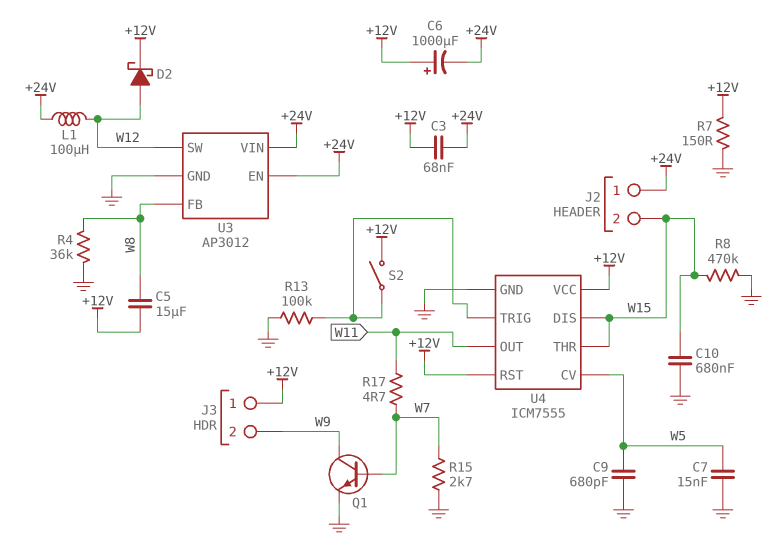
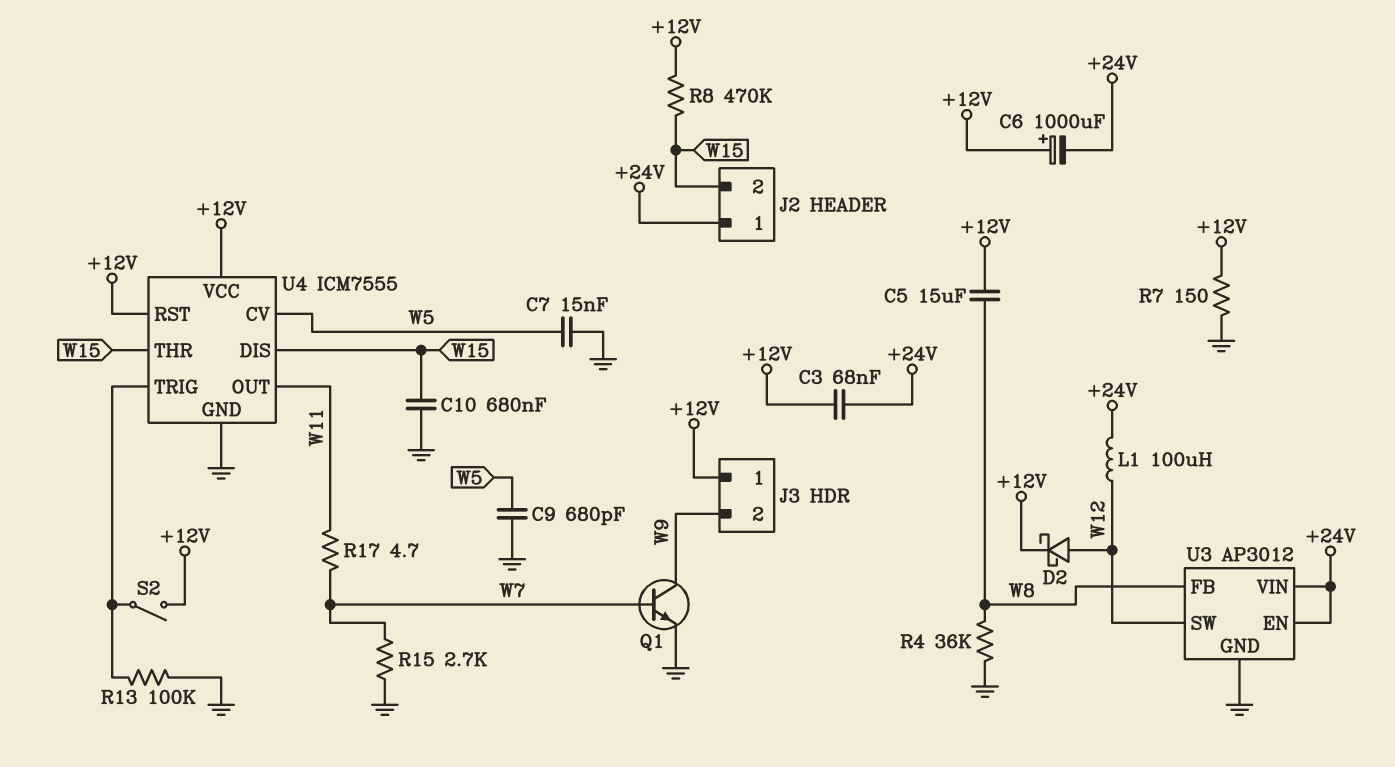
R8: 470k (GND, W15) -> 470k (+12V, W15)

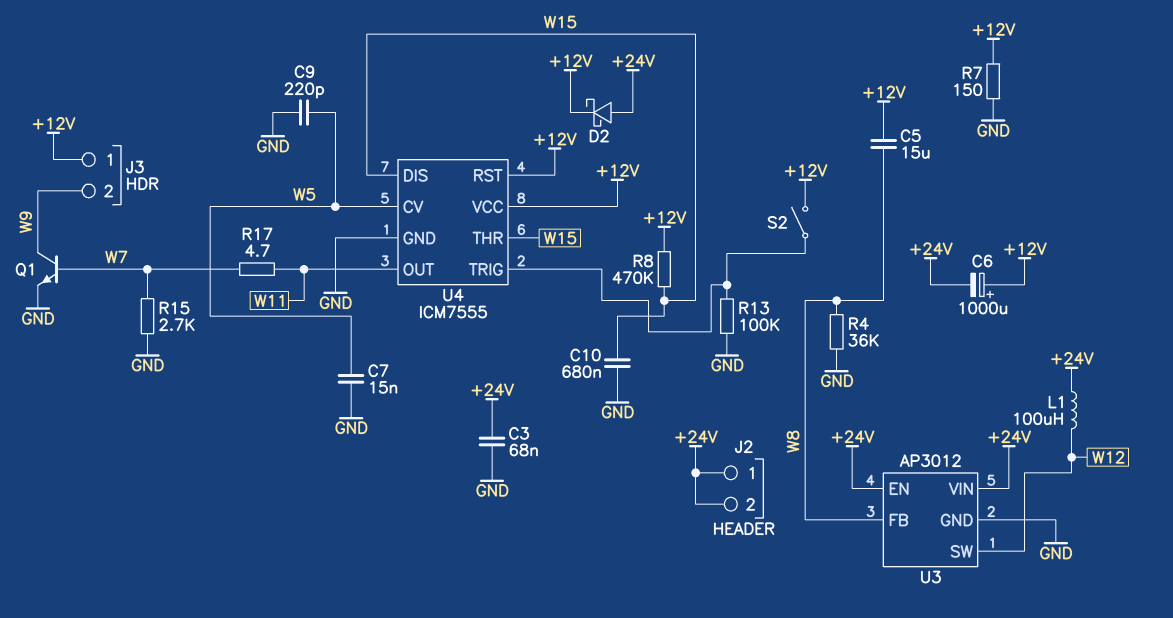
C3: 68nF (+12V, +24V) -> 68nF (+24V, GND)
C9: 680pF (GND, W5) -> 220pF (GND, W5)
D2: schottky (A W12, K +12V) -> schottky (A +24V, K +12V)
J2 pin 2: W15 -> +24V

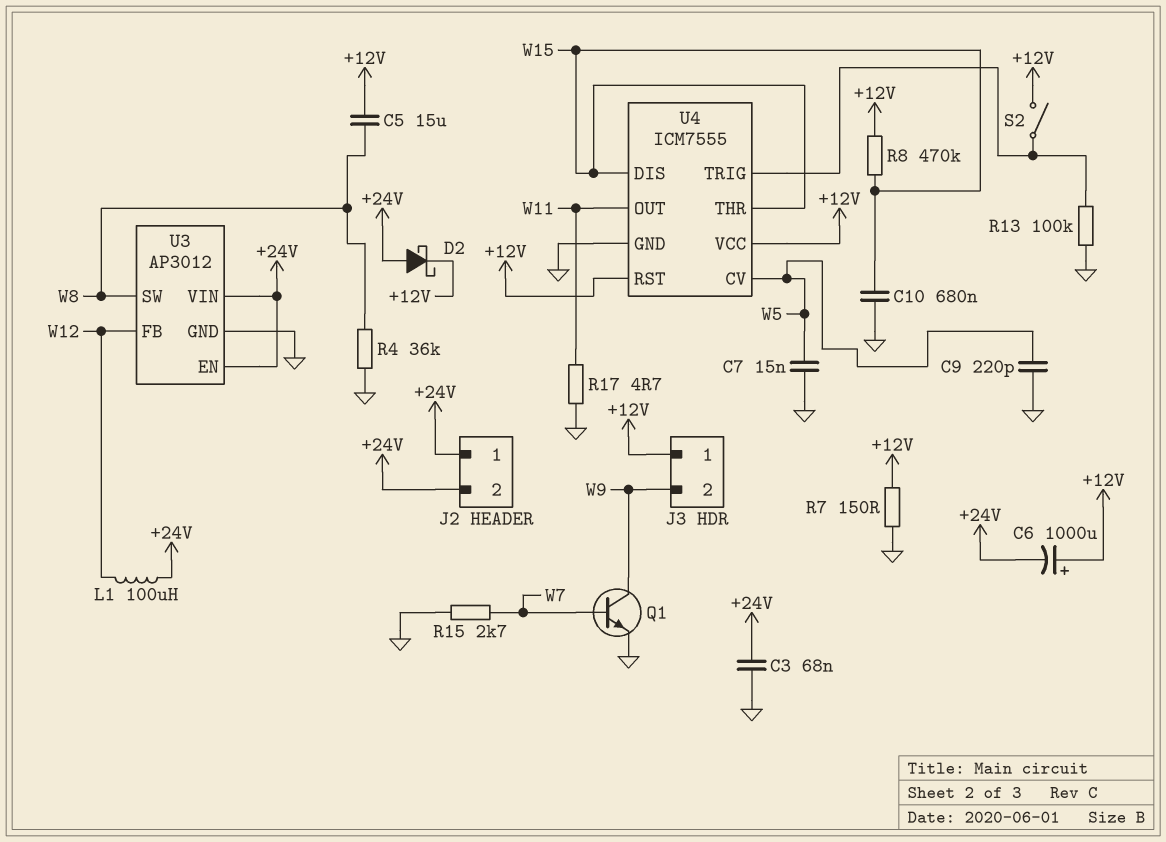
R17: 4.7 (W7, W11) -> 4.7 (GND, W11)
U3 pin FB: W8 -> W12
U3 pin SW: W12 -> W8

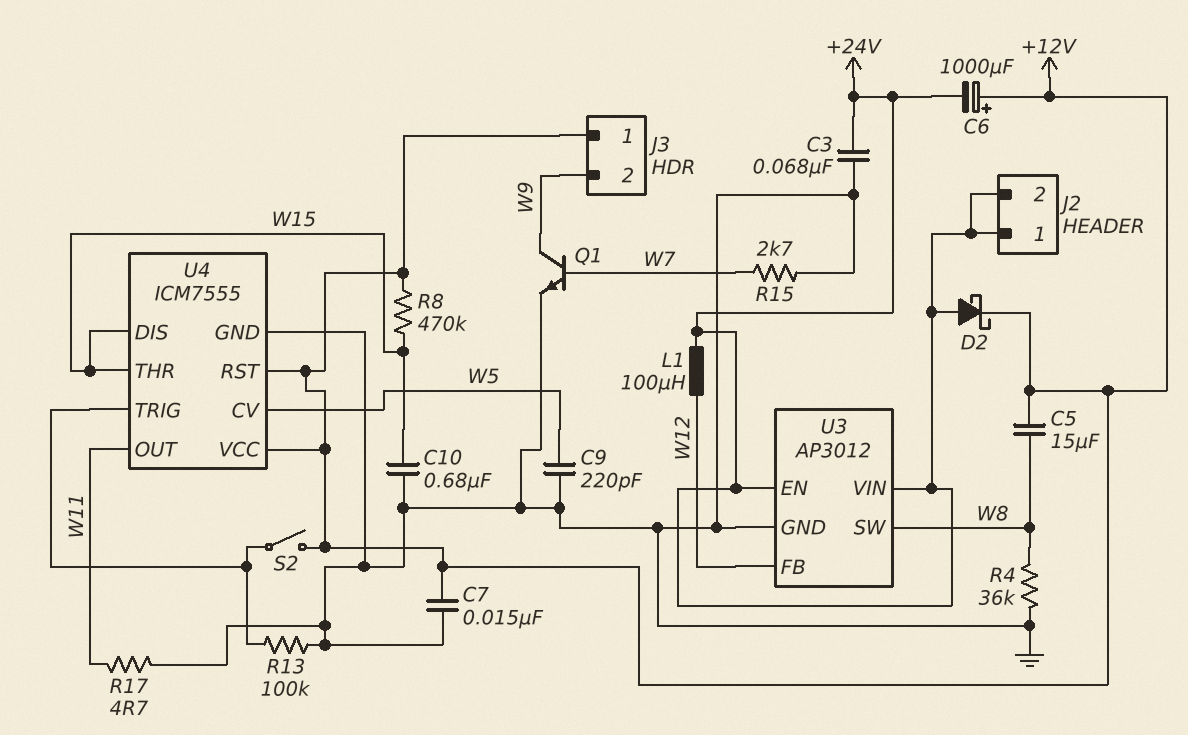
C7: 15nF (GND, W5) -> 15nF (+12V, GND)
R7: 150 (+12V, GND) -> none

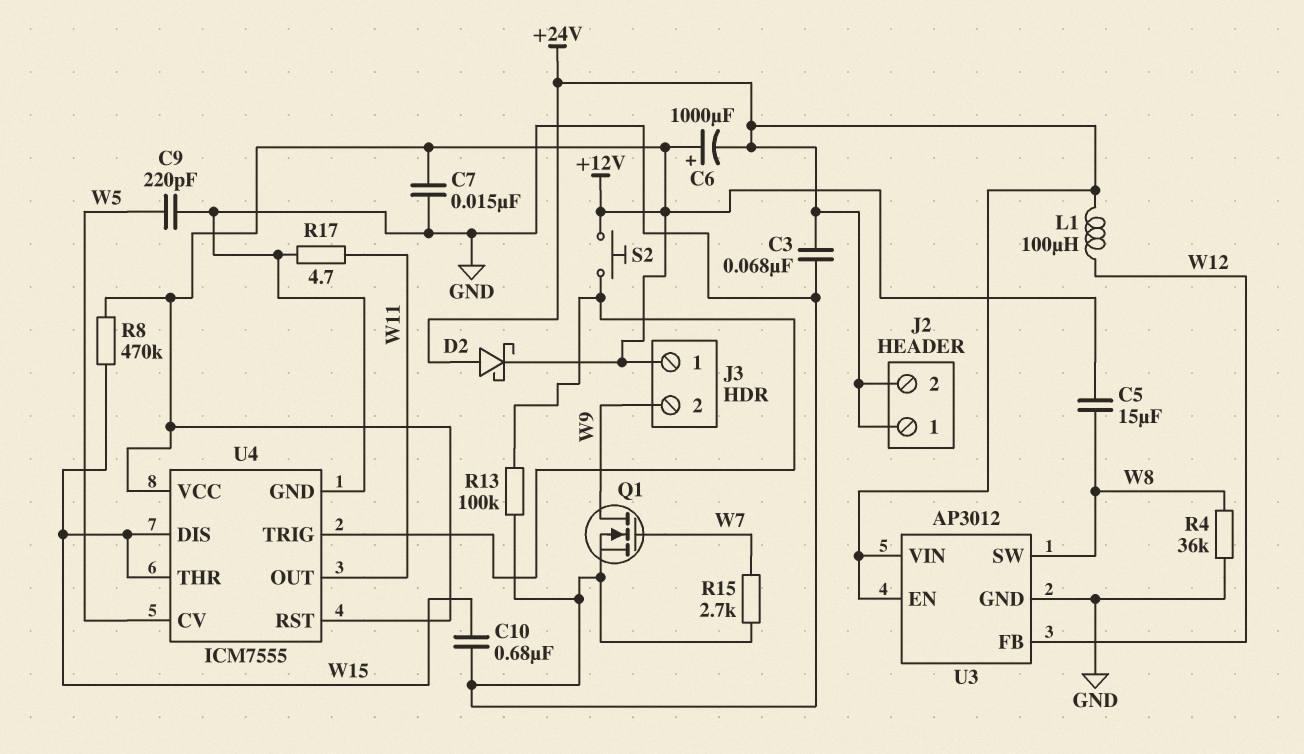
Q1: NPN (B W7, C W9, E GND) -> NMOS (G W7, D W9, S GND)
S2: switch (+12V, U4/TRIG) -> button (+12V, U4/TRIG)

